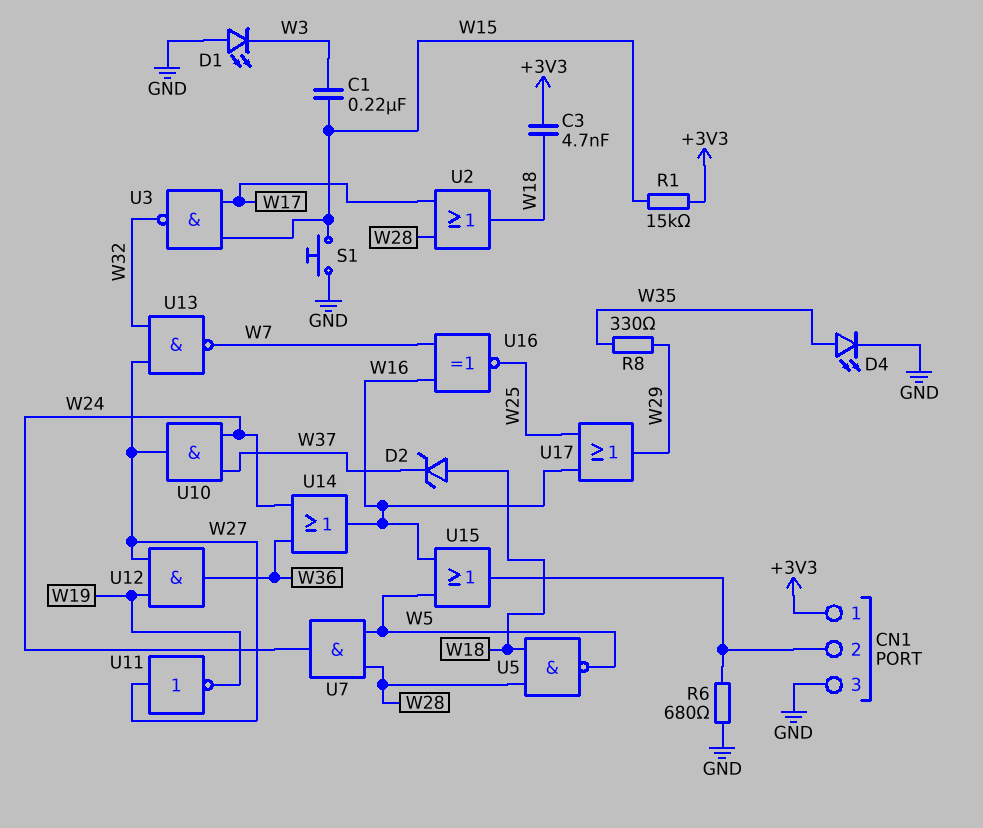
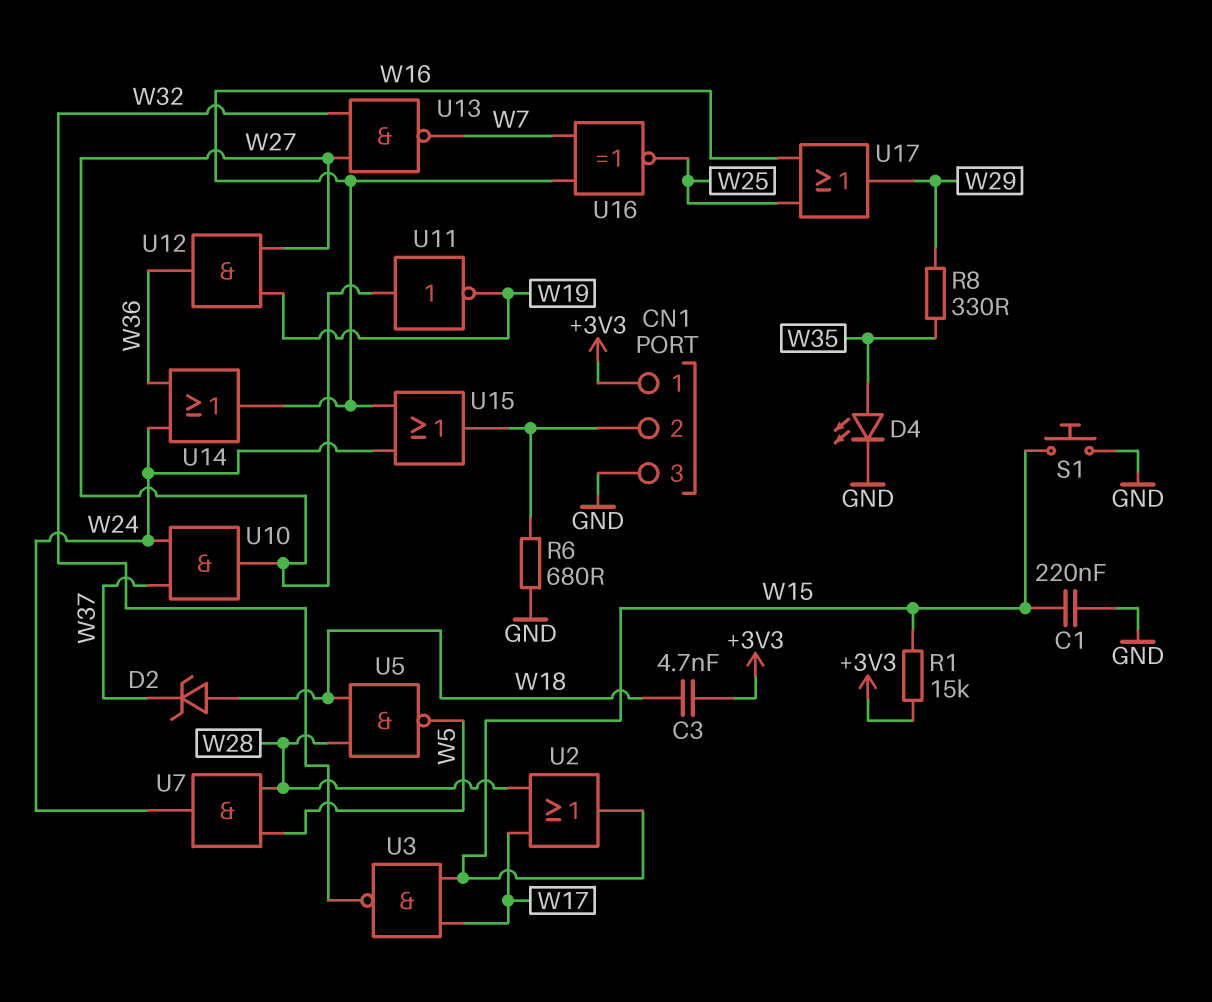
C1: 220nF (W3, W15) -> 220nF (GND, W15)
D1: LED (A GND, K W3) -> none
U2: OR (in W17, in W28, out W18) -> OR (in W17, in W28, out W15)
U15: OR (in W5, in W16, out CN1/2) -> OR (in W16, in W24, out CN1/2)

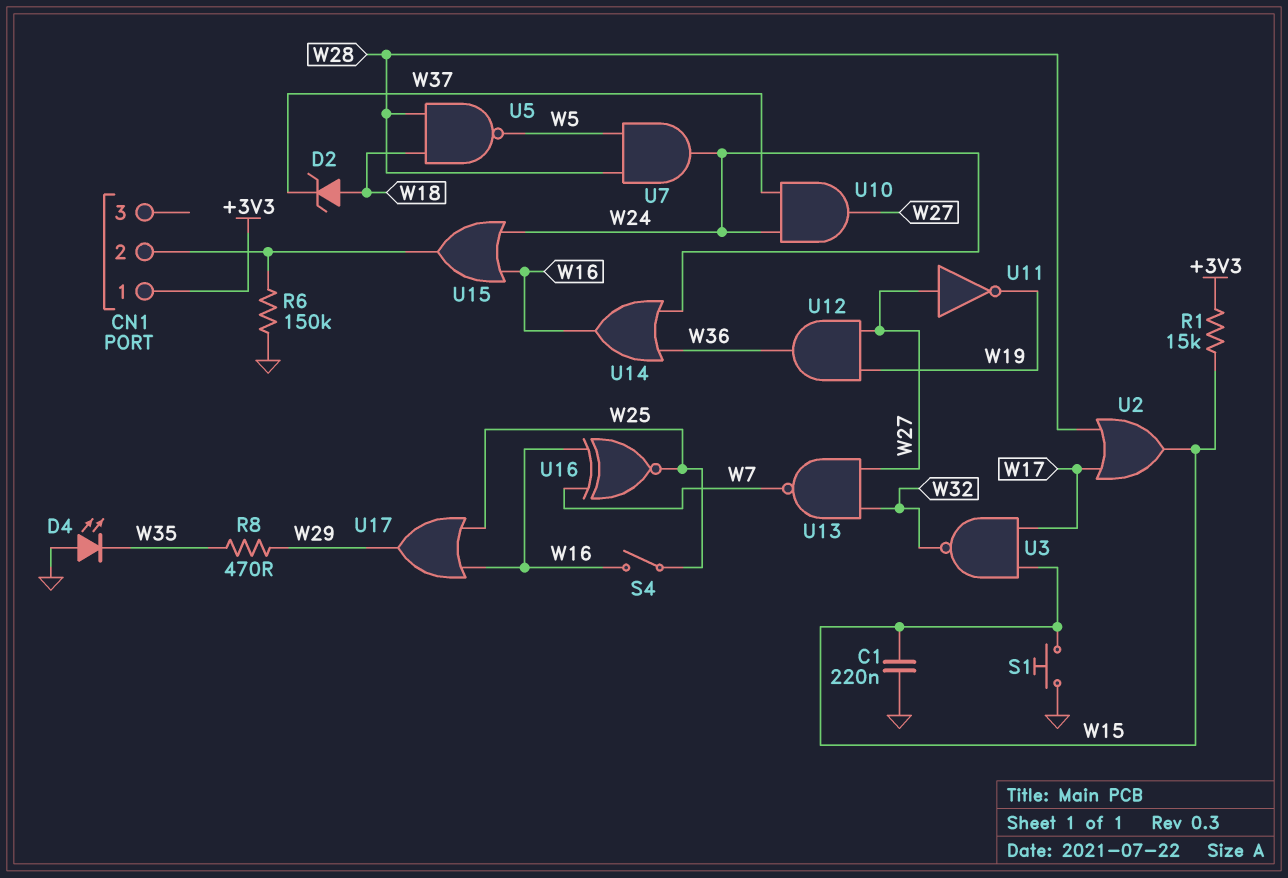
C3: 4.7nF (+3V3, W18) -> none
CN1 pin 3: GND -> none
D4: LED (A W35, K GND) -> LED (A GND, K W35)
R6: 680 (CN1/2, GND) -> 150k (CN1/2, GND)
R8: 330 (W29, W35) -> 470 (W29, W35)
S4: none -> switch (W16, W25)

